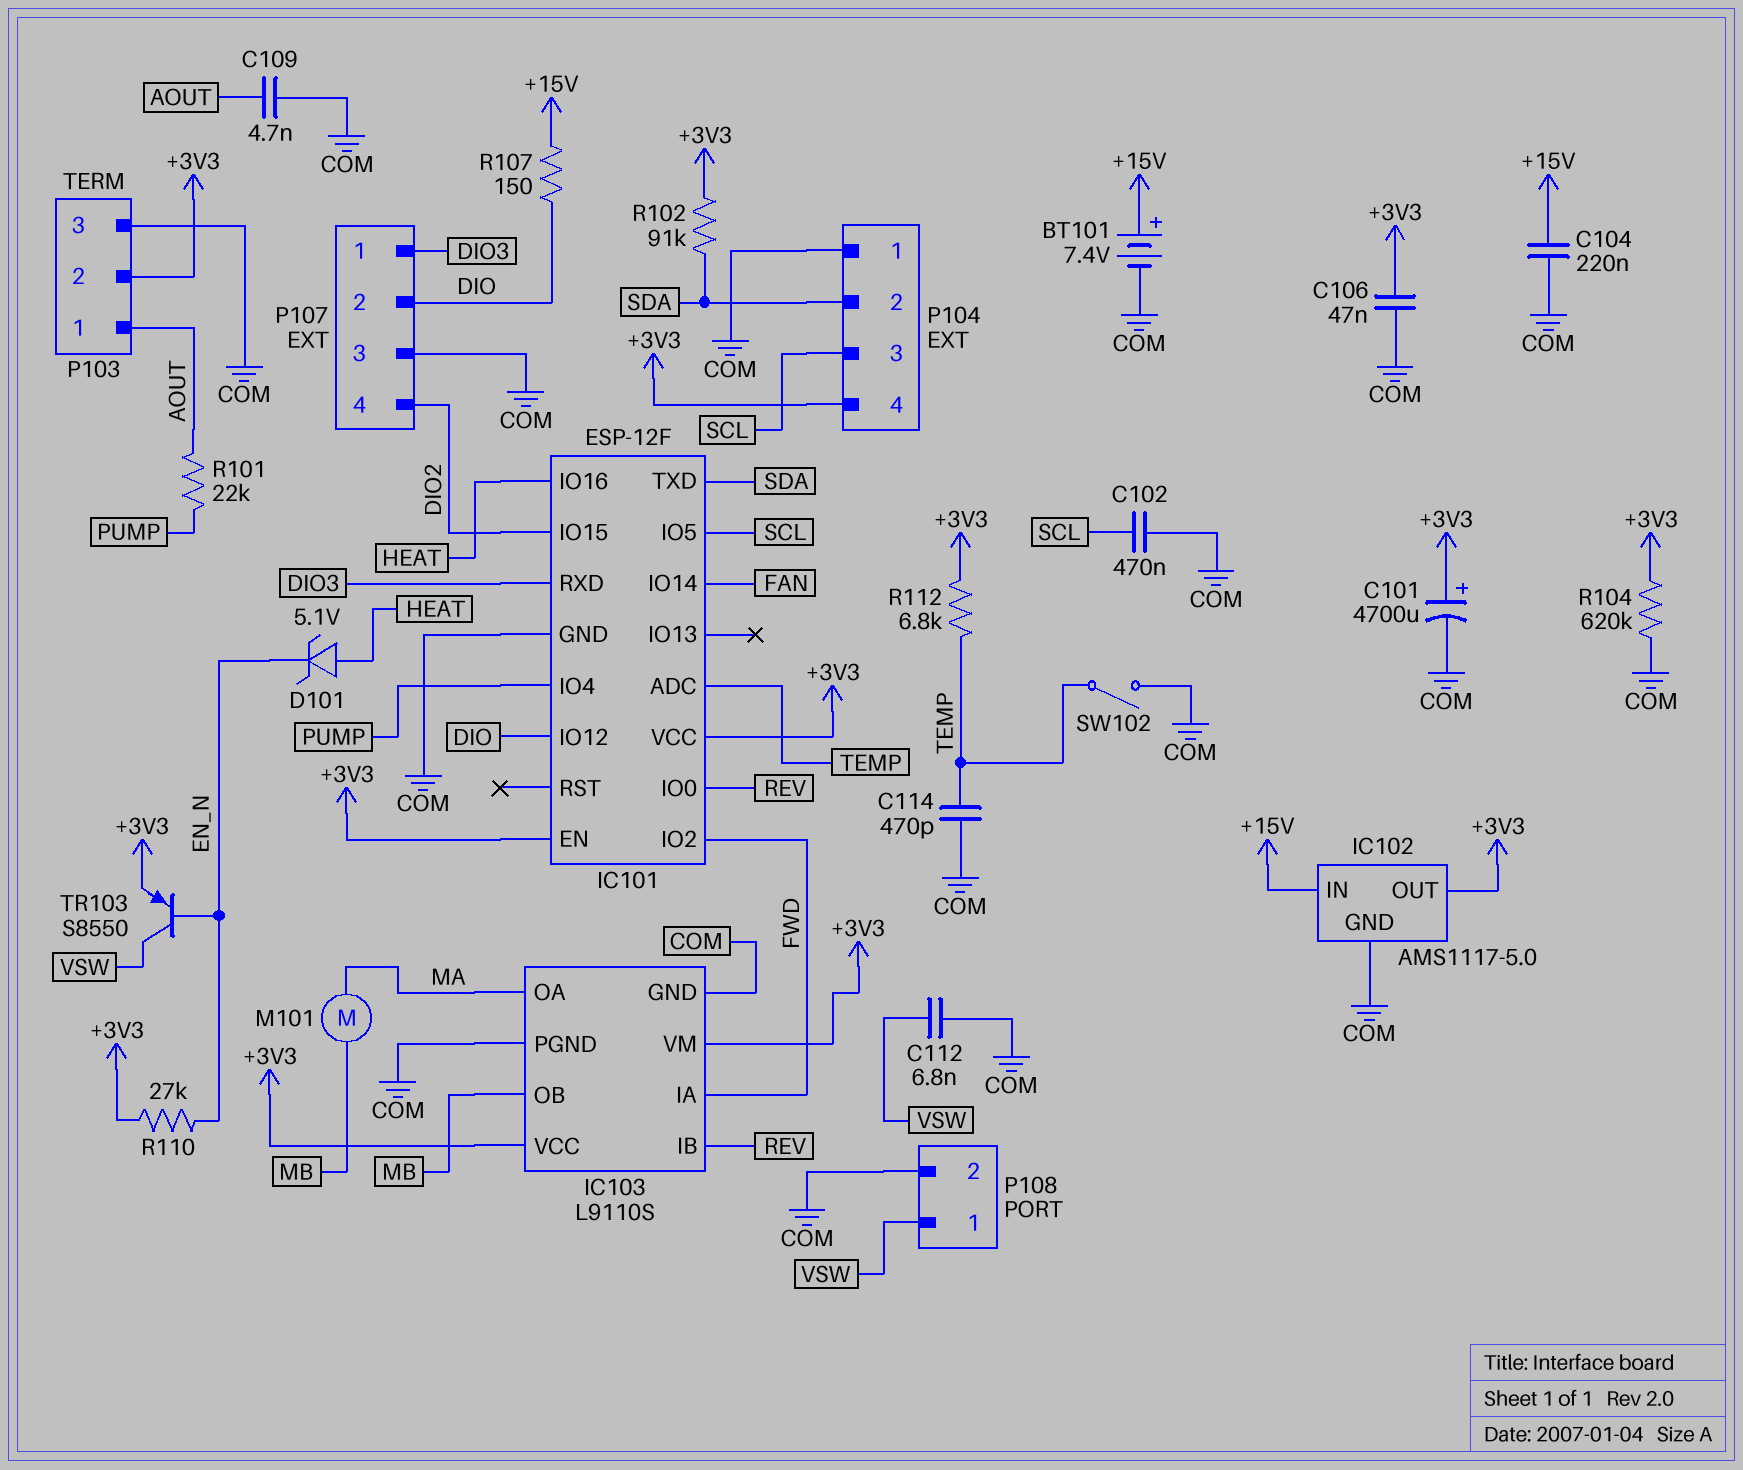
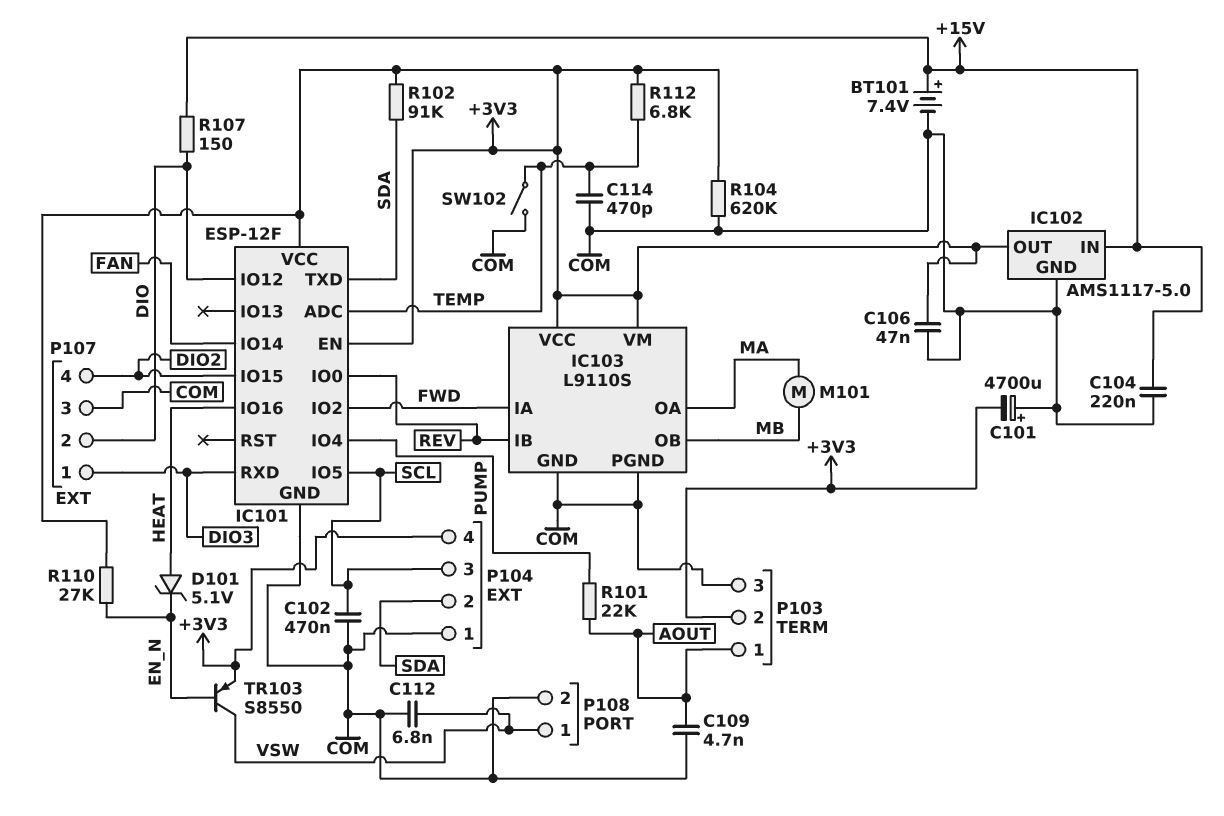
C101: 4700uF (plus +3V3, minus COM) -> 4700uF (plus COM, minus +3V3)

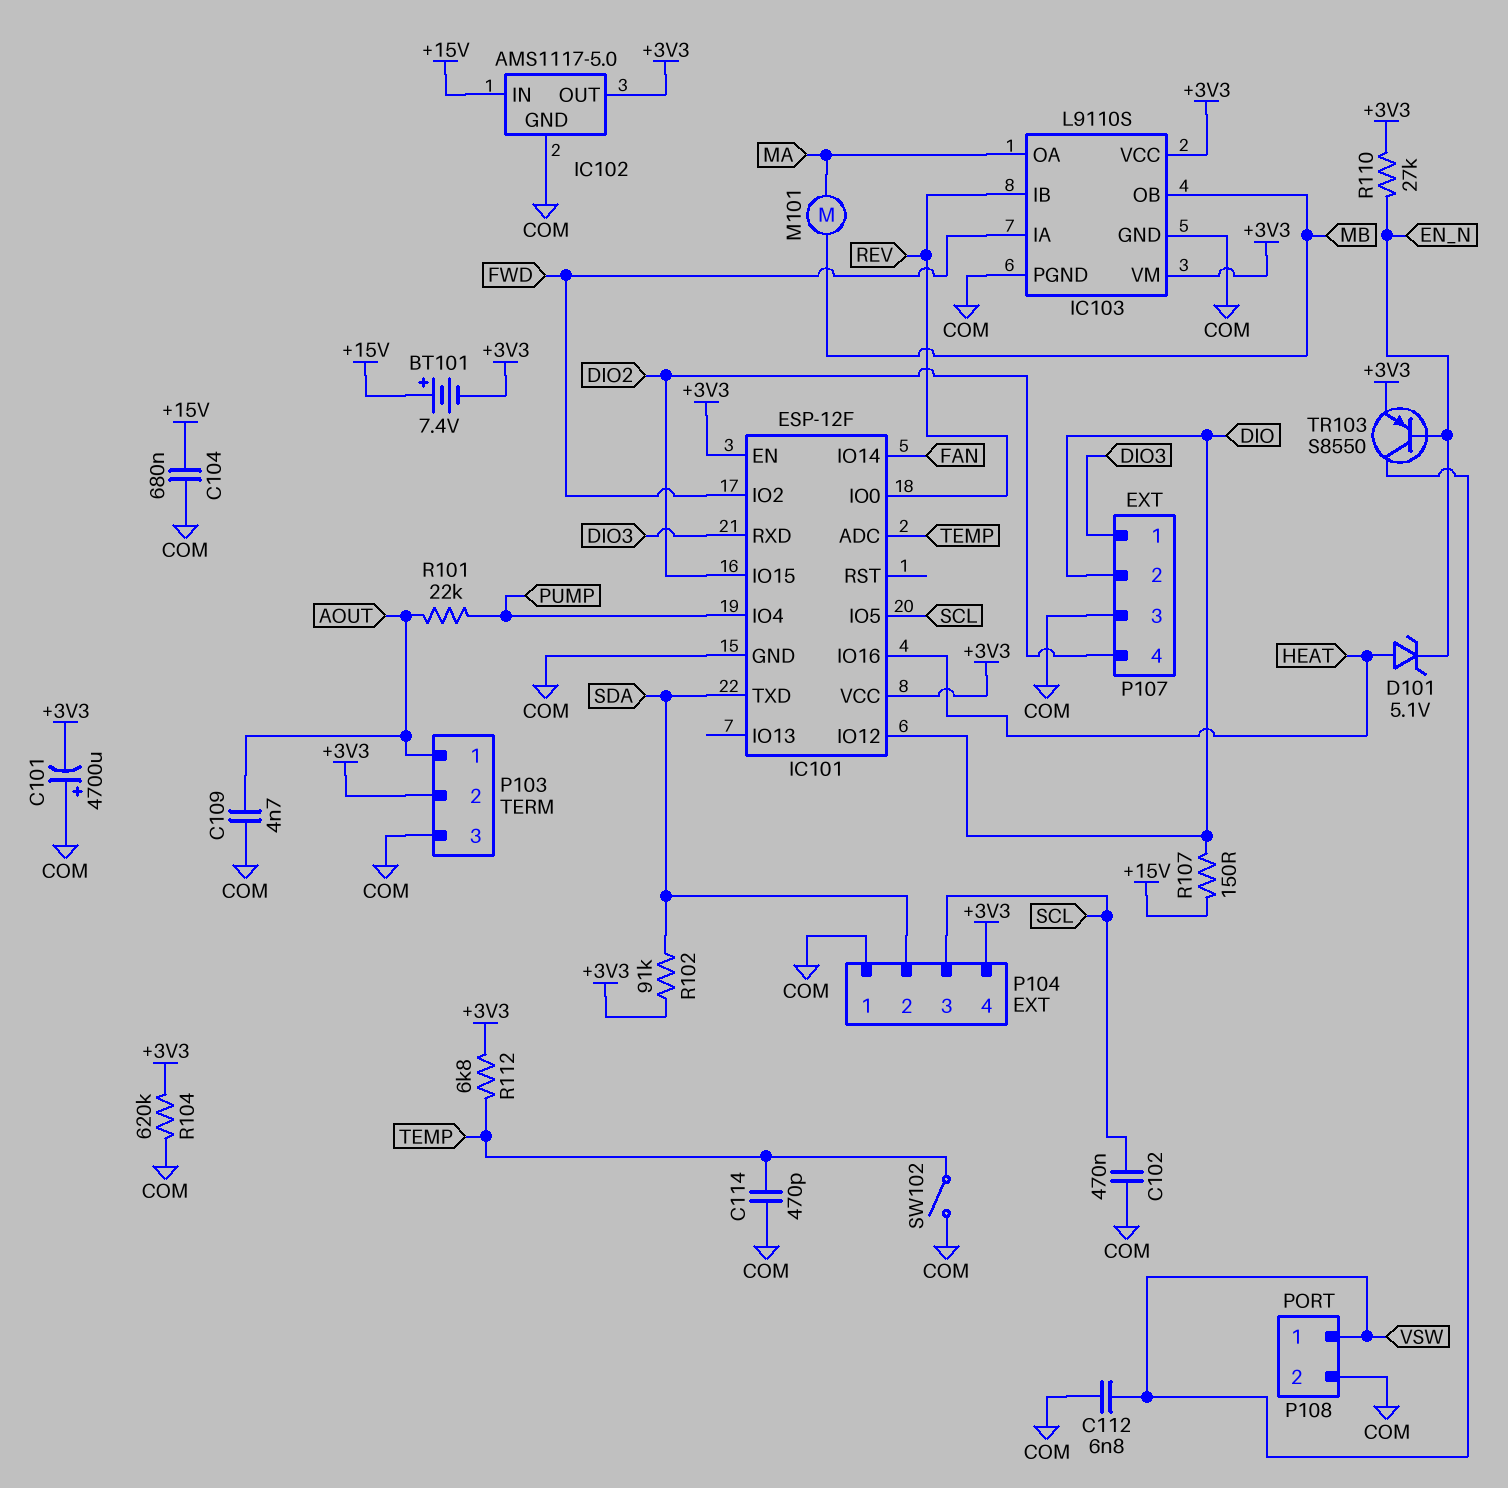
BT101: 7.4V (plus +15V, minus COM) -> 7.4V (plus +15V, minus +3V3)
C104: 220nF (+15V, COM) -> 680nF (+15V, COM)
C106: 47nF (+3V3, COM) -> none

